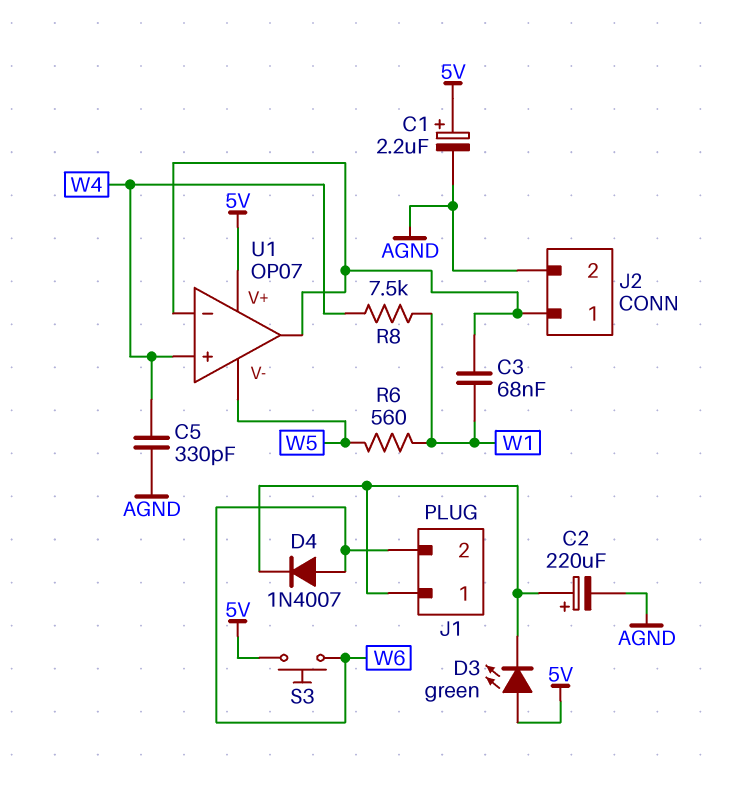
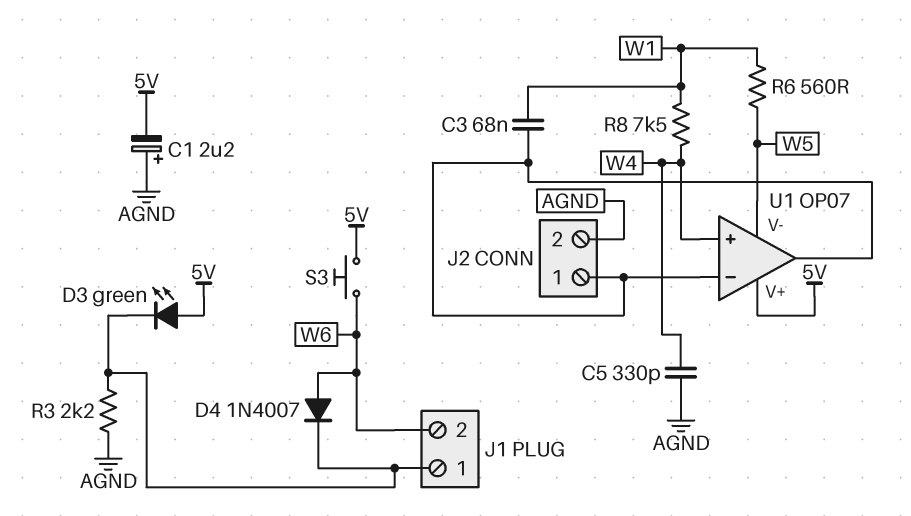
C1: 2.2uF (plus 5V, minus AGND) -> 2.2uF (plus AGND, minus 5V)
C2: 220uF (plus J1/1, minus AGND) -> none
R3: none -> 2.2k (AGND, J1/1)

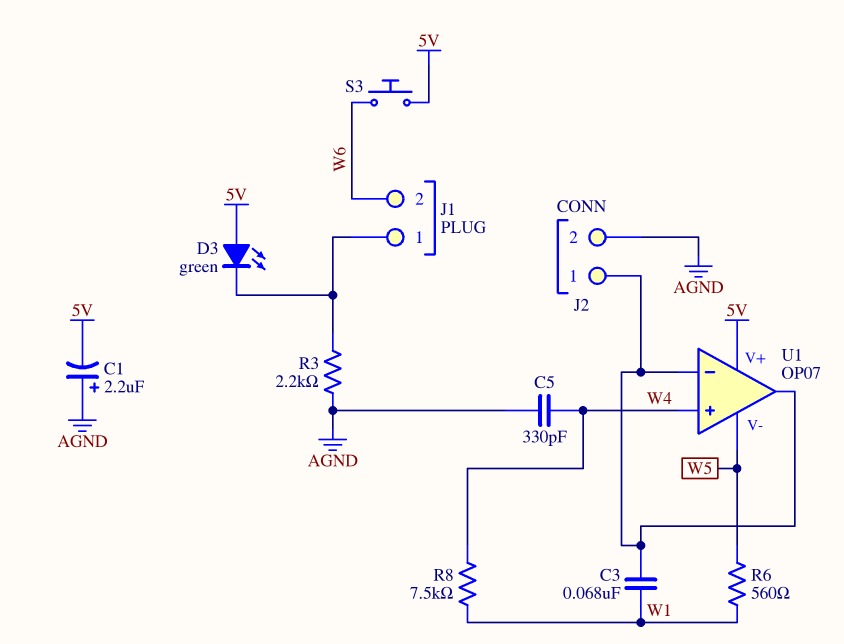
D4: diode 1N4007 (A W6, K J1/1) -> none

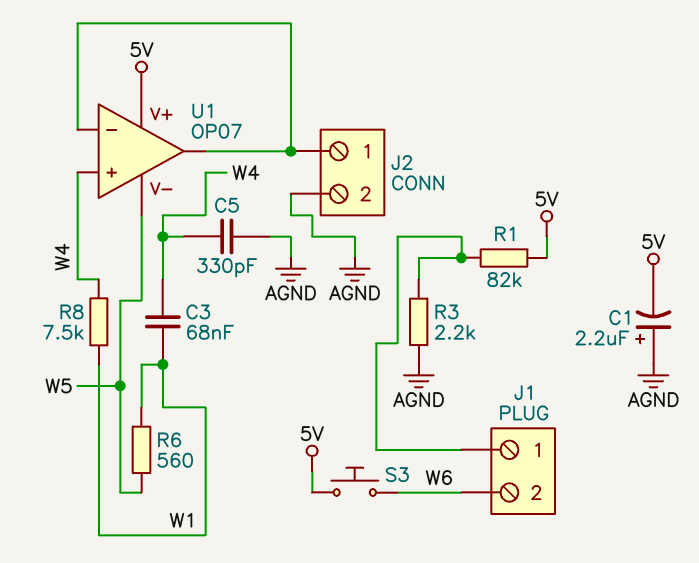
C3: 68nF (J2/1, W1) -> 68nF (W1, W4)
D3: LED green (A 5V, K J1/1) -> none
R1: none -> 82k (5V, J1/1)

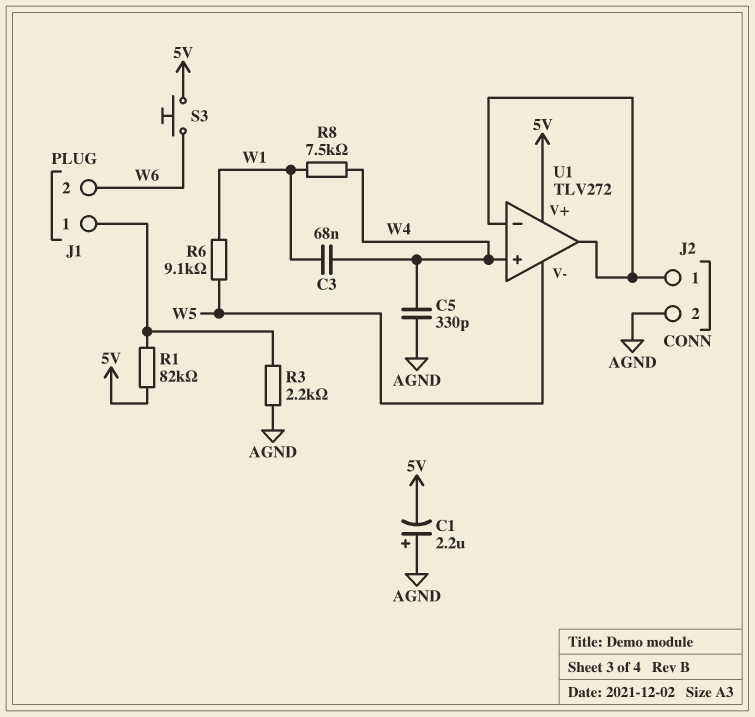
R6: 560 (W1, W5) -> 9.1k (W1, W5)
U1: OP07 -> TLV272

